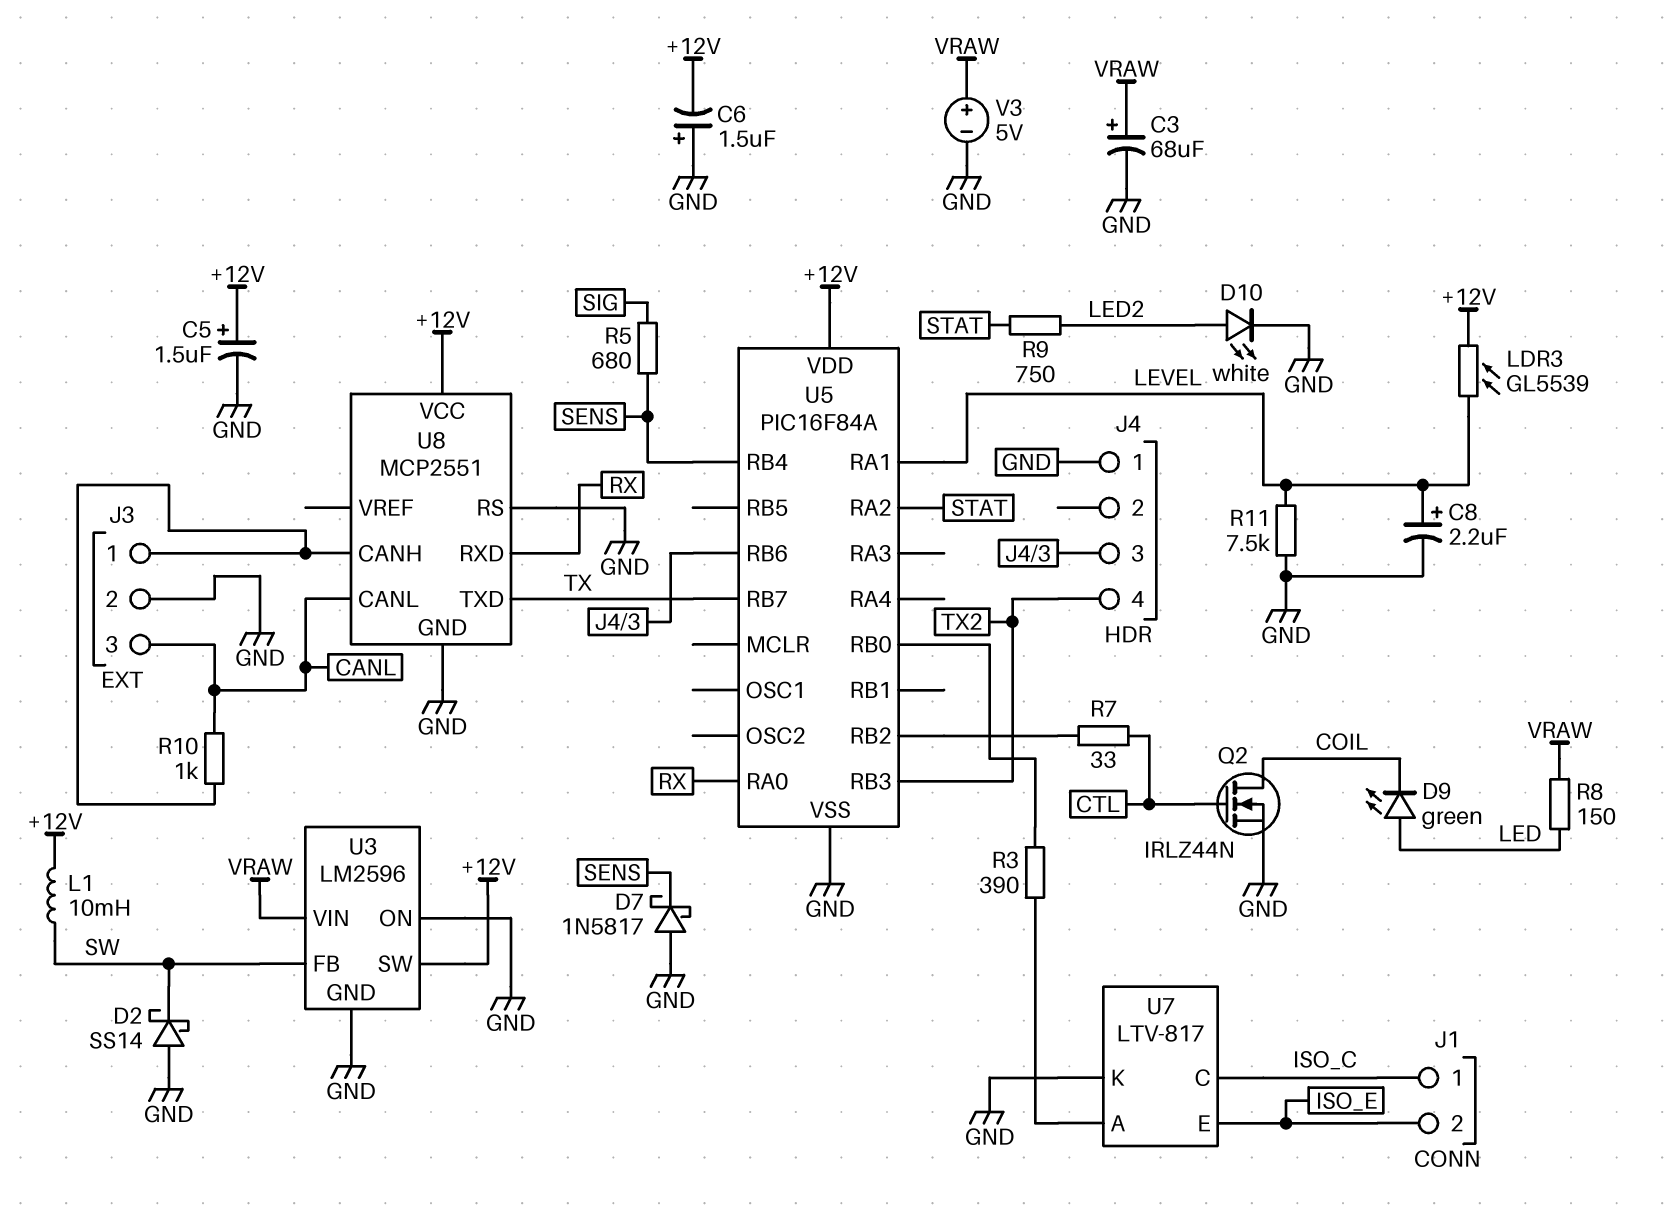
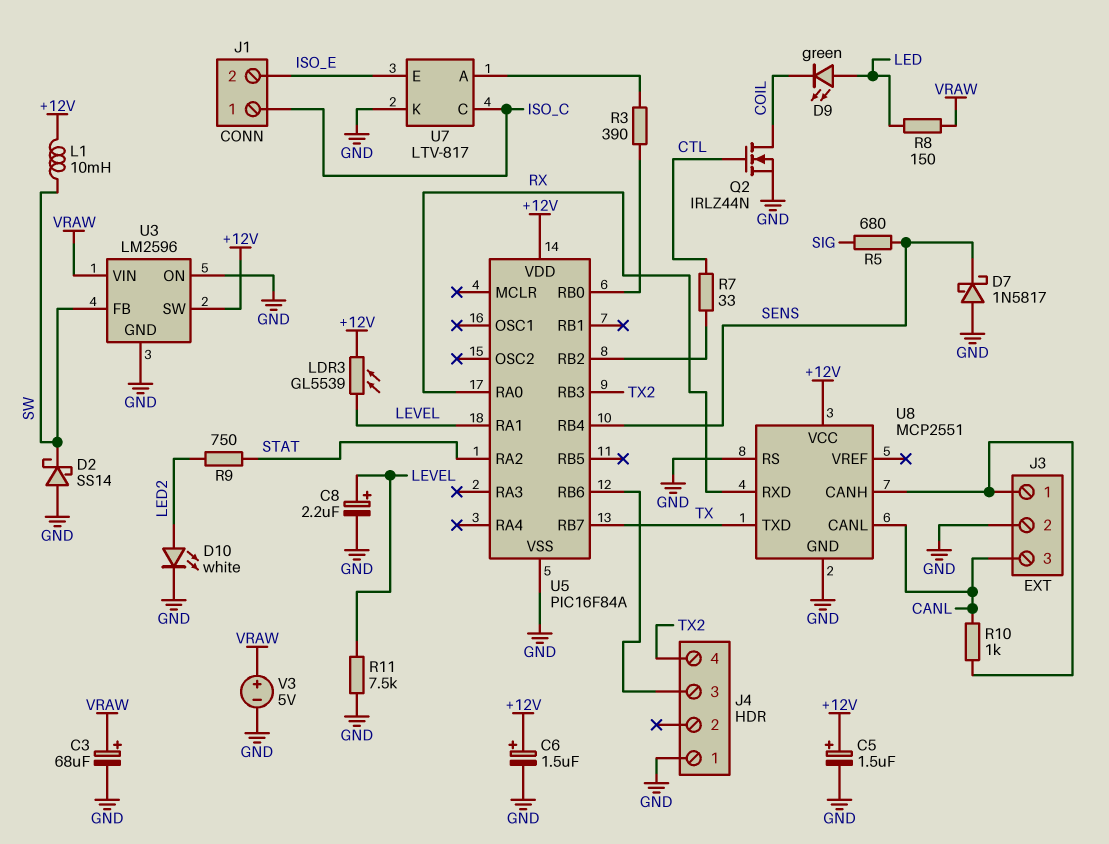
C6: 1.5uF (plus GND, minus +12V) -> 1.5uF (plus +12V, minus GND)

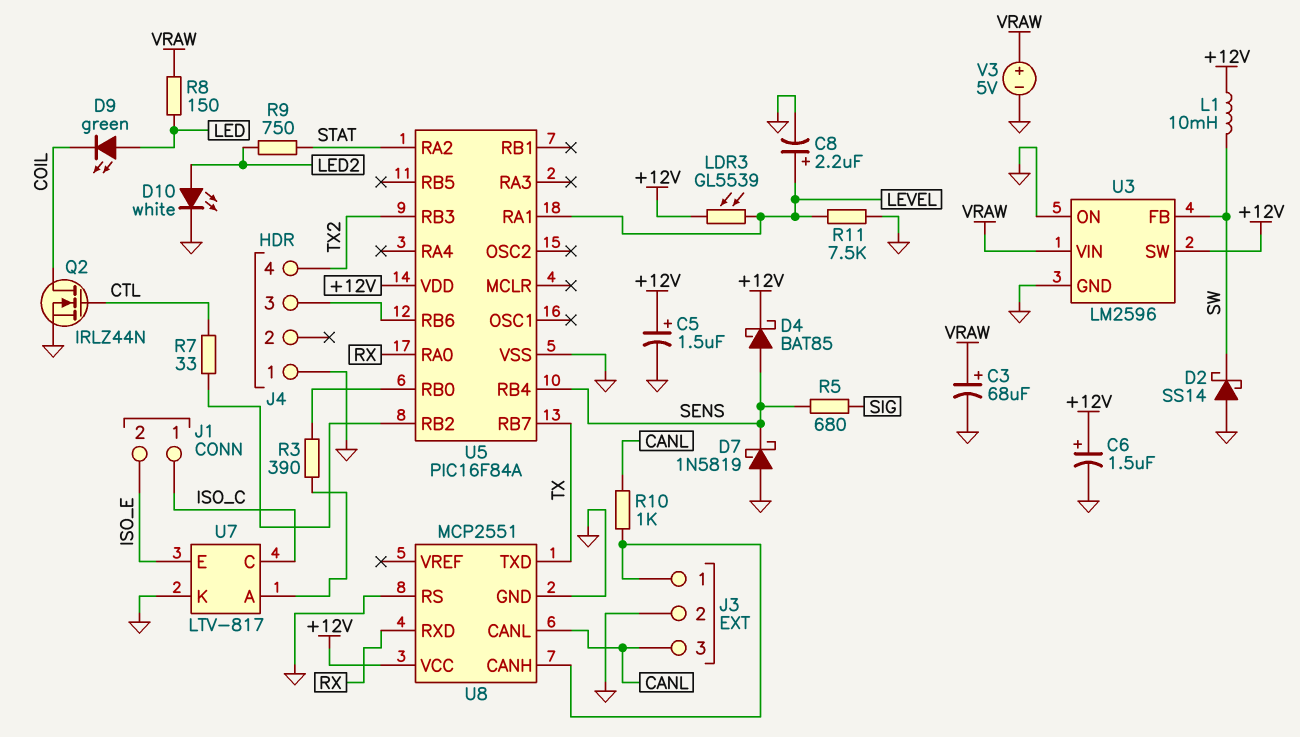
D4: none -> schottky BAT85 (A SENS, K +12V)
D7: schottky 1N5817 (A GND, K SENS) -> schottky 1N5819 (A GND, K SENS)

